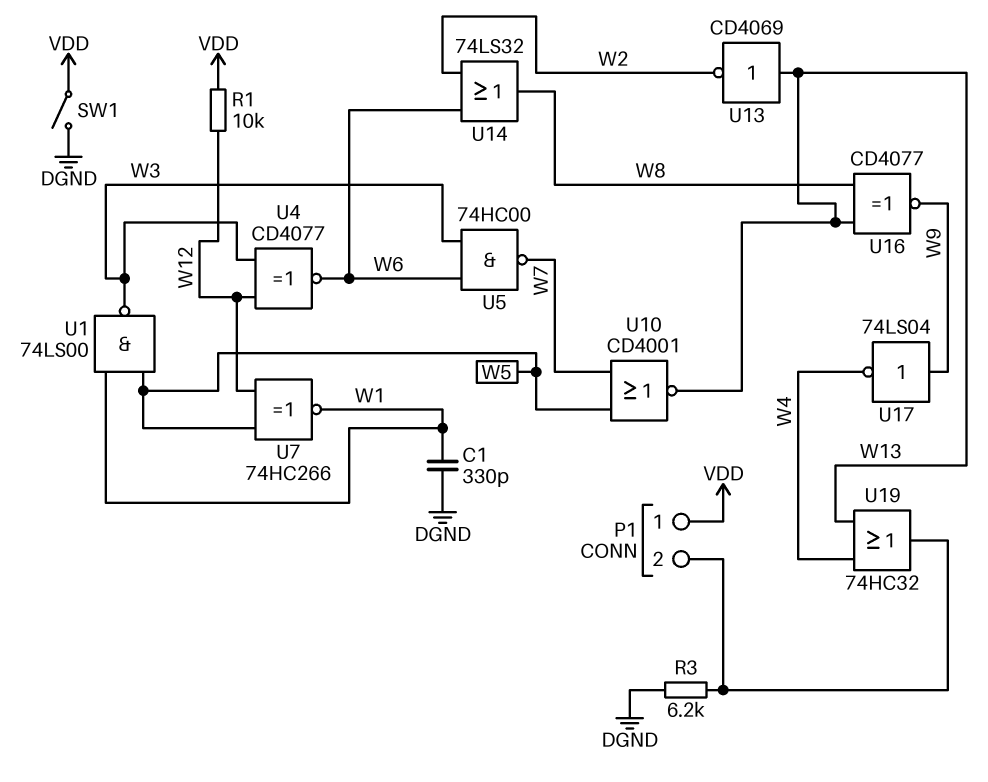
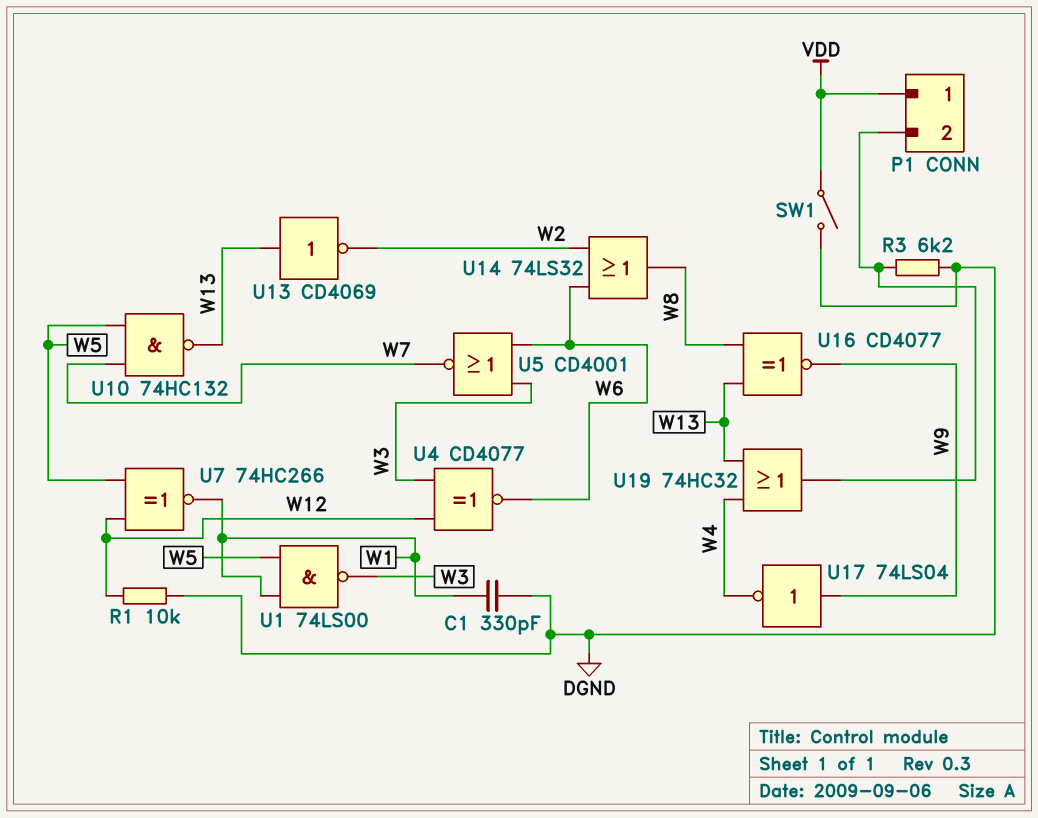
R1: 10k (VDD, W12) -> 10k (DGND, W12)
U5: NAND 74HC00 (in W3, in W6, out W7) -> NOR CD4001 (in W3, in W6, out W7)
U10: NOR CD4001 (in W5, in W7, out W13) -> NAND 74HC132 (in W5, in W7, out W13)

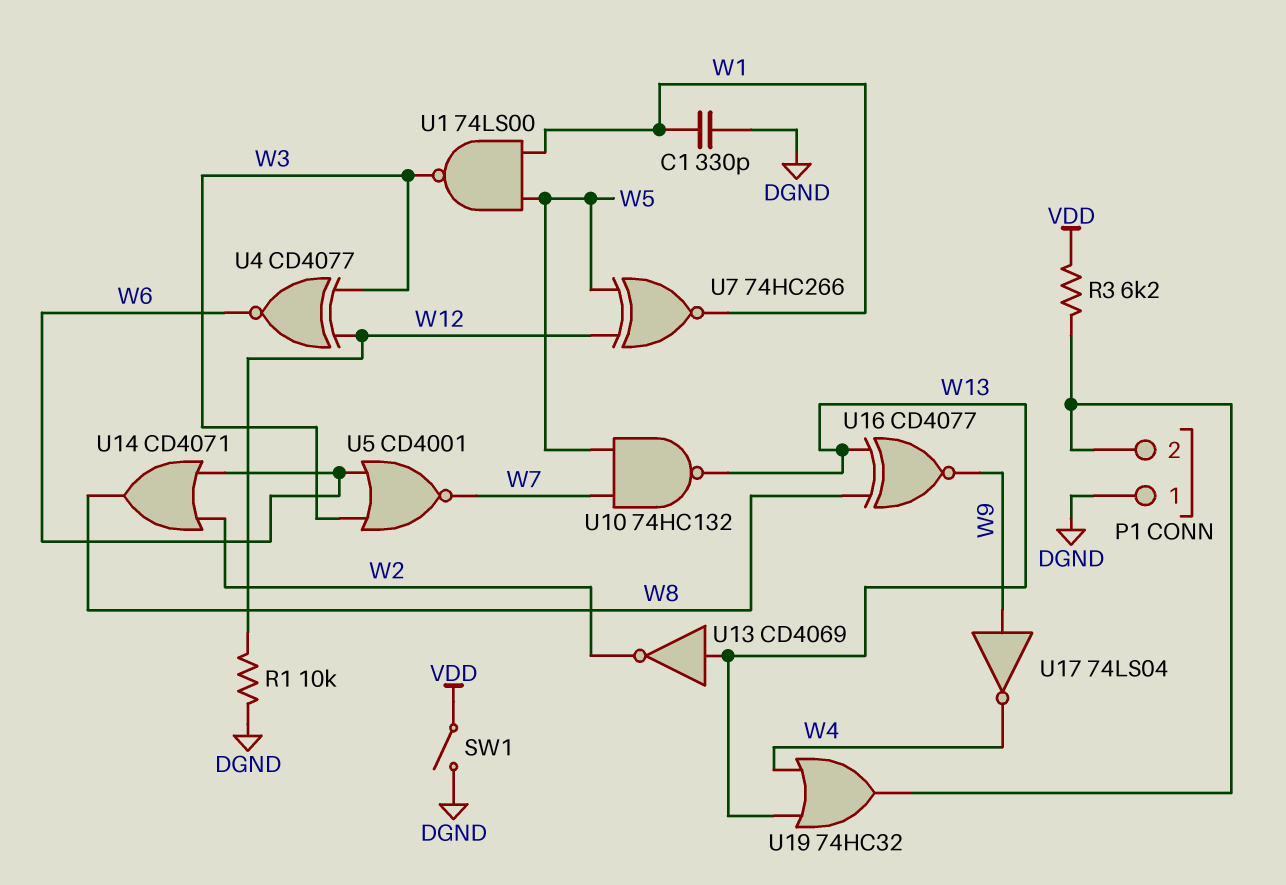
P1 pin 1: VDD -> DGND
R3: 6.2k (DGND, P1/2) -> 6.2k (P1/2, VDD)
U14: OR 74LS32 (in W2, in W6, out W8) -> OR CD4071 (in W2, in W6, out W8)

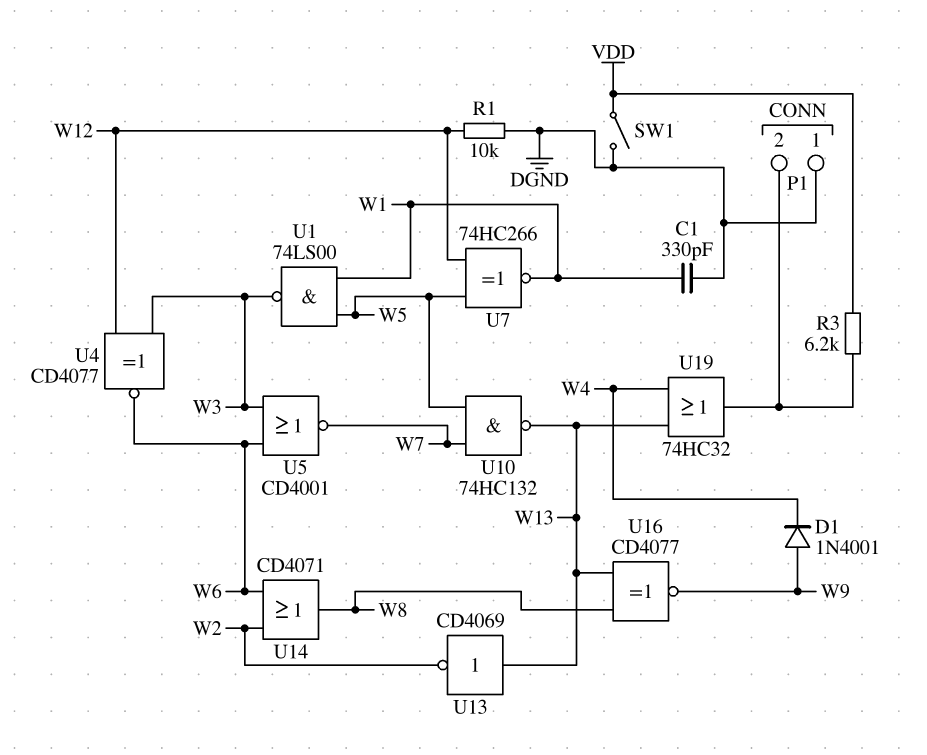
D1: none -> diode 1N4001 (A W9, K W4)
U17: NOT 74LS04 (in W9, out W4) -> none

